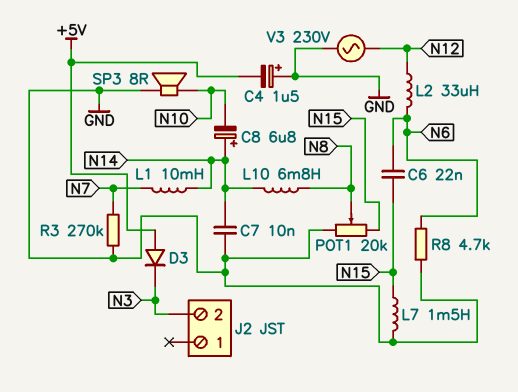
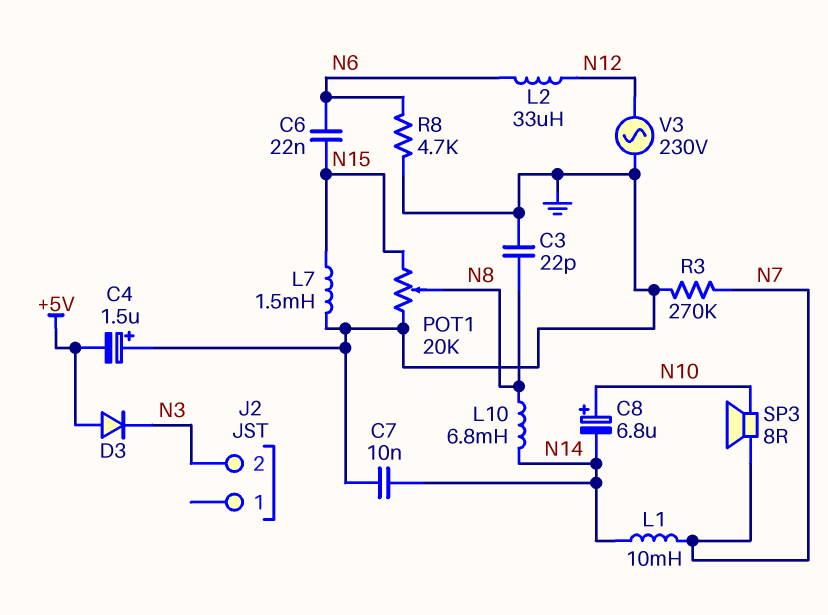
C3: none -> 22pF (GND, N8)
C8: 6.8uF (plus N14, minus N10) -> 6.8uF (plus N10, minus N14)
SP3: speaker 8R (GND, N10) -> speaker 8R (N7, N10)

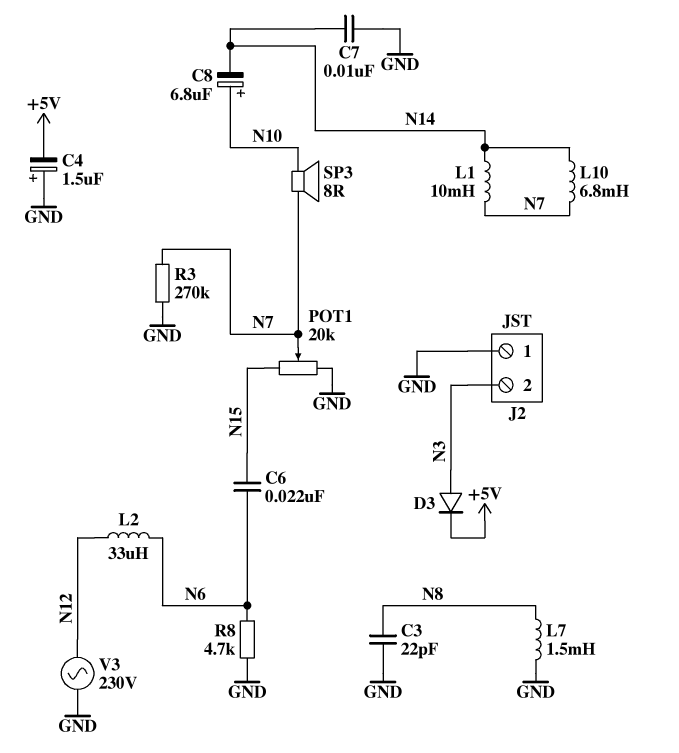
D3: diode (A +5V, K N3) -> diode (A N3, K +5V)
J2 pin 1: none -> GND
L7: 1.5mH (GND, N15) -> 1.5mH (GND, N8)
L10: 6.8mH (N8, N14) -> 6.8mH (N7, N14)
POT1: 20k (GND, N15, wiper N8) -> 20k (GND, N15, wiper N7)

